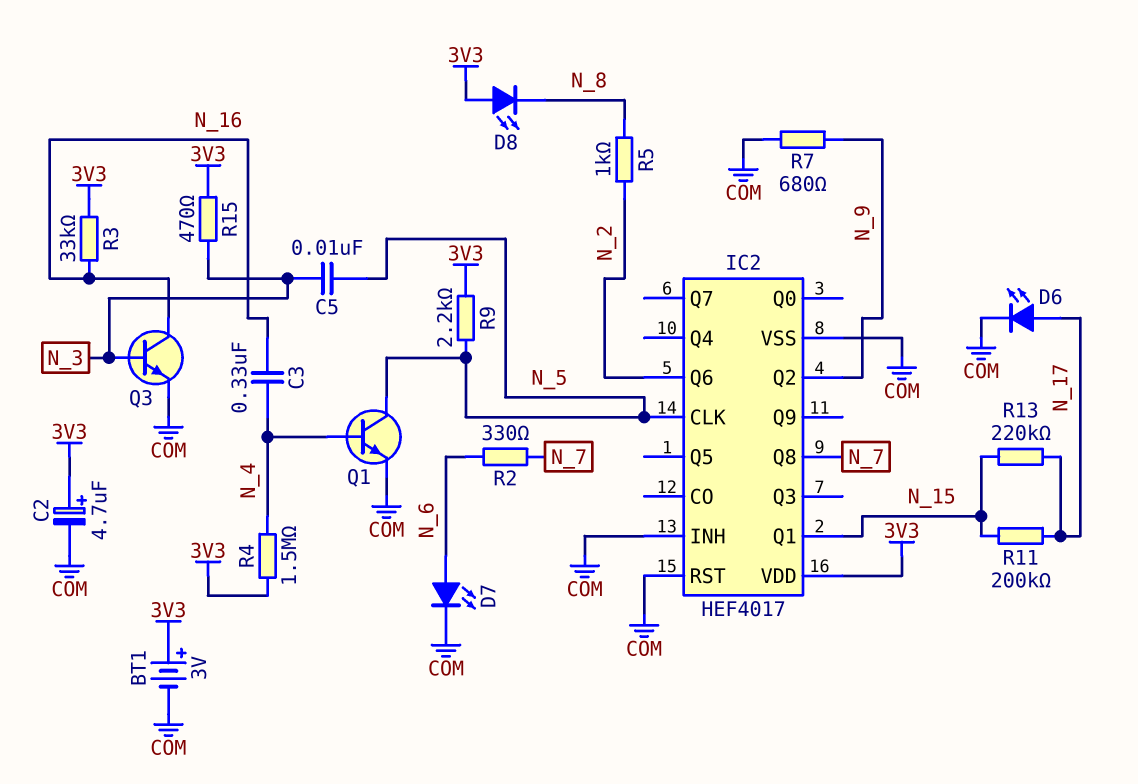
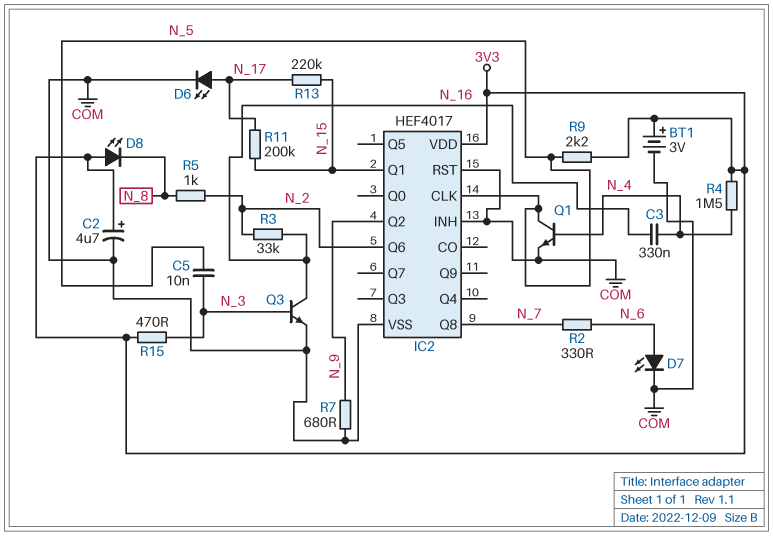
R3: 33k (3V3, N_16) -> 33k (N_2, N_16)

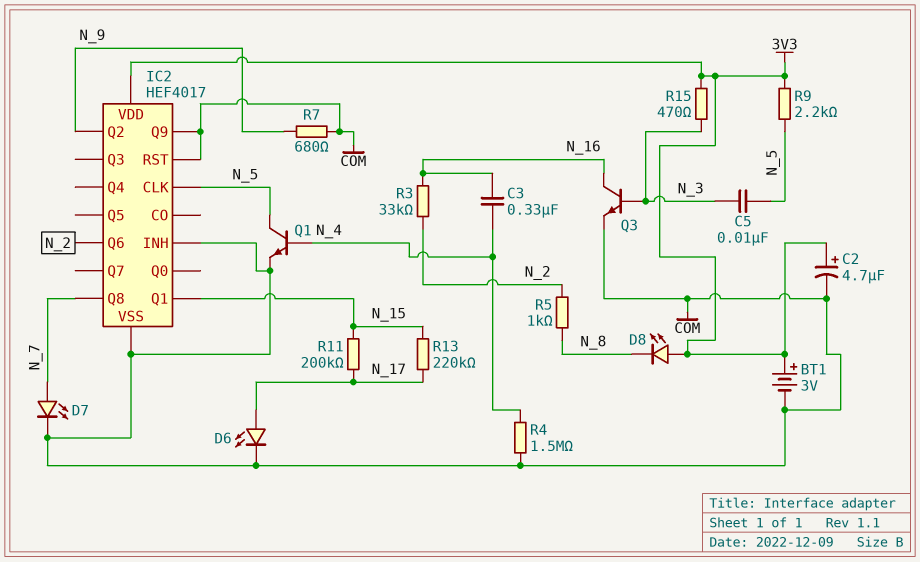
D7: LED (A N_6, K COM) -> LED (A N_7, K COM)
IC2 pin Q9: none -> COM
R2: 330 (N_6, N_7) -> none
R4: 1.5M (3V3, N_4) -> 1.5M (COM, N_4)

